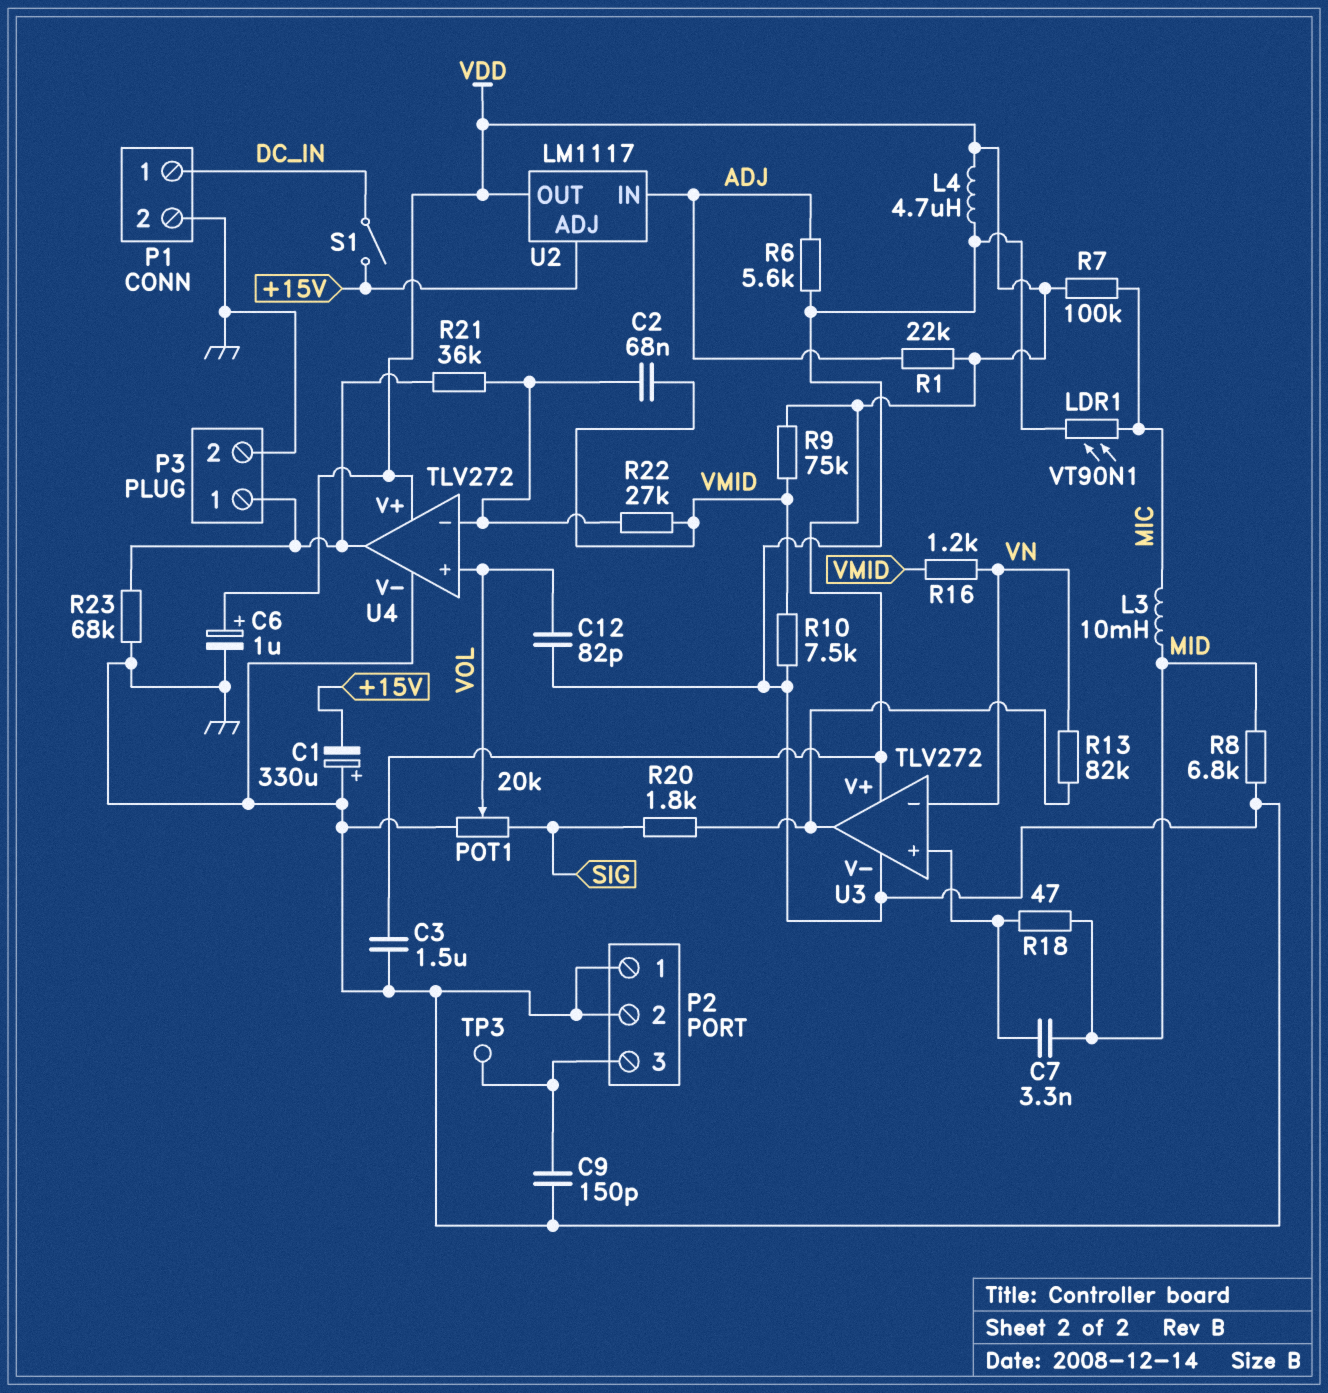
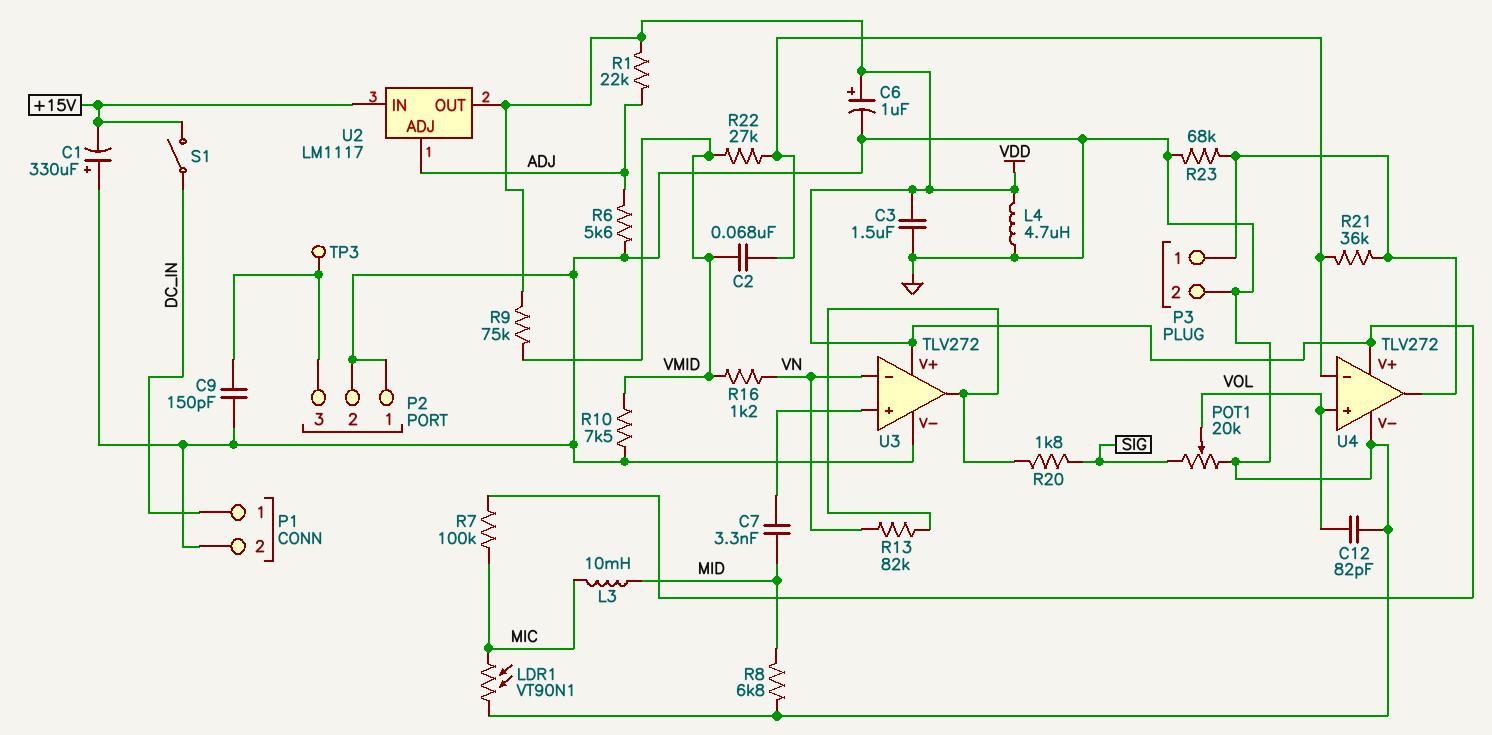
R18: 47 (MID, U3/in+) -> none
U2 pin ADJ: +15V -> ADJ
U2 pin IN: ADJ -> +15V

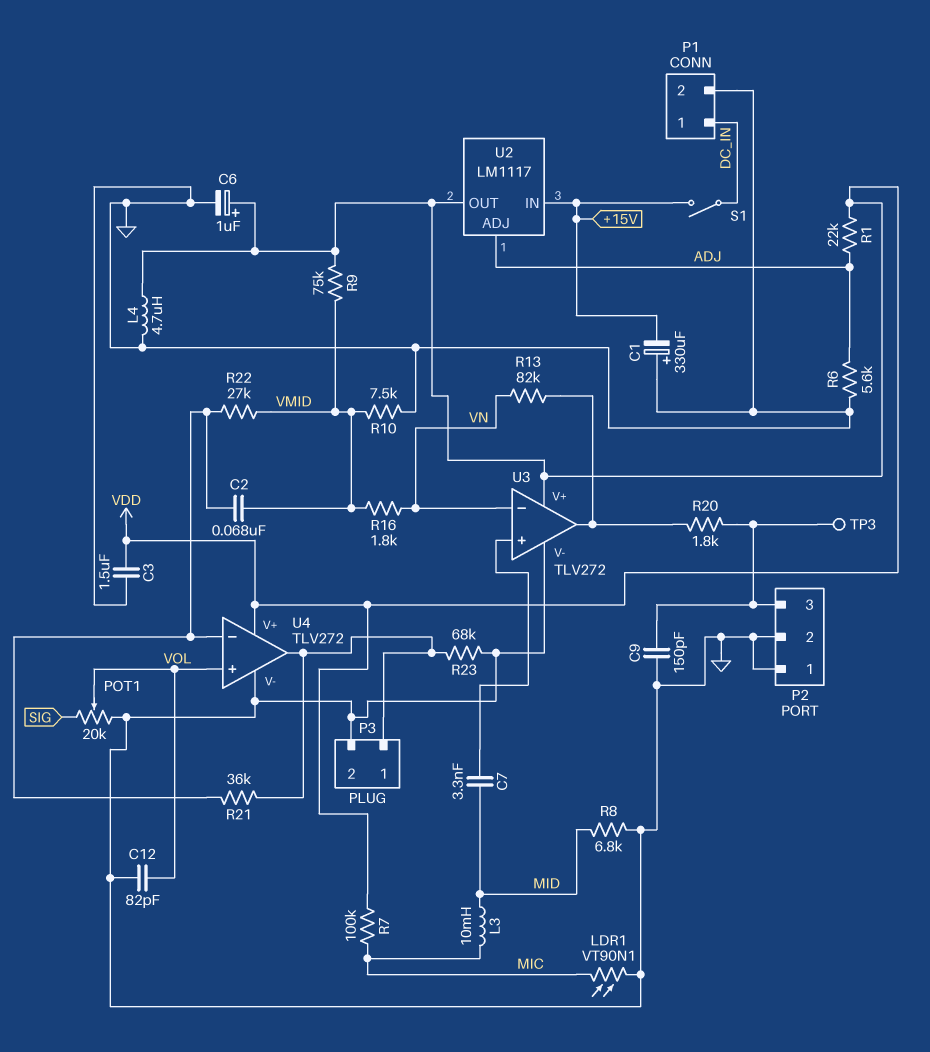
R16: 1.2k (VMID, VN) -> 1.8k (VMID, VN)
R20: 1.8k (SIG, U3/out) -> 1.8k (P2/3, U3/out)

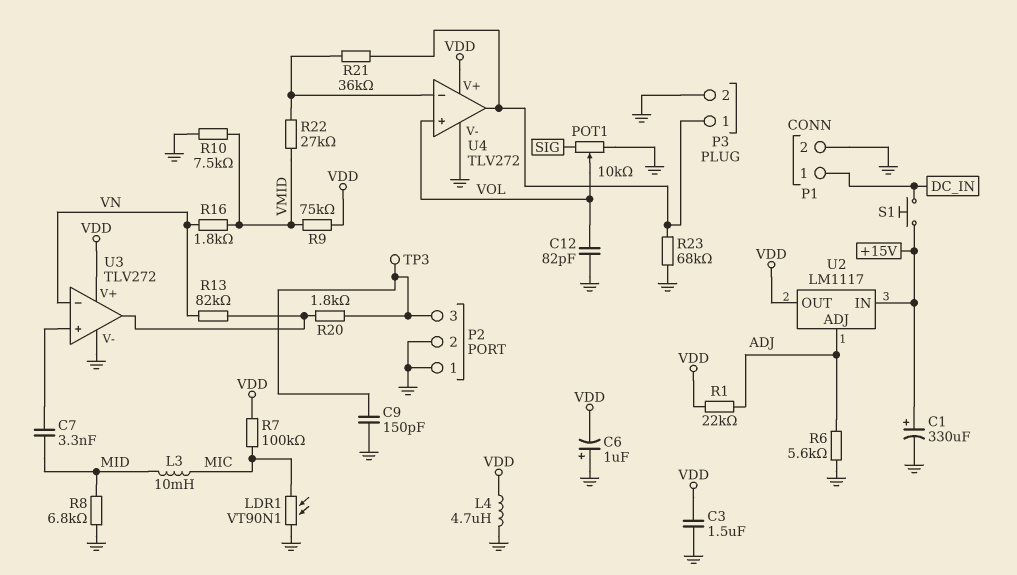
C1: 330uF (plus GND, minus +15V) -> 330uF (plus +15V, minus GND)
C2: 68nF (U4/in-, VMID) -> none
C6: 1uF (plus VDD, minus GND) -> 1uF (plus GND, minus VDD)
POT1: 20k (GND, SIG, wiper VOL) -> 10k (GND, SIG, wiper VOL)
S1: switch (+15V, DC_IN) -> button (+15V, DC_IN)

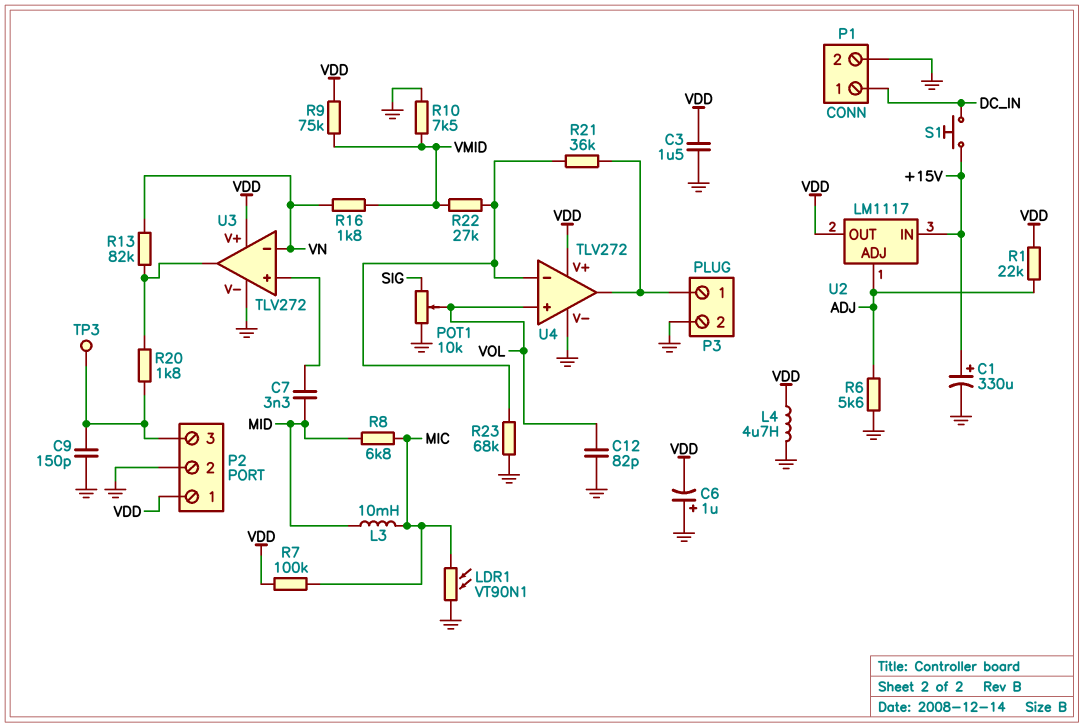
P2 pin 1: GND -> VDD
R8: 6.8k (GND, MID) -> 6.8k (MIC, MID)
R23: 68k (GND, P3/1) -> 68k (GND, U4/in-)

